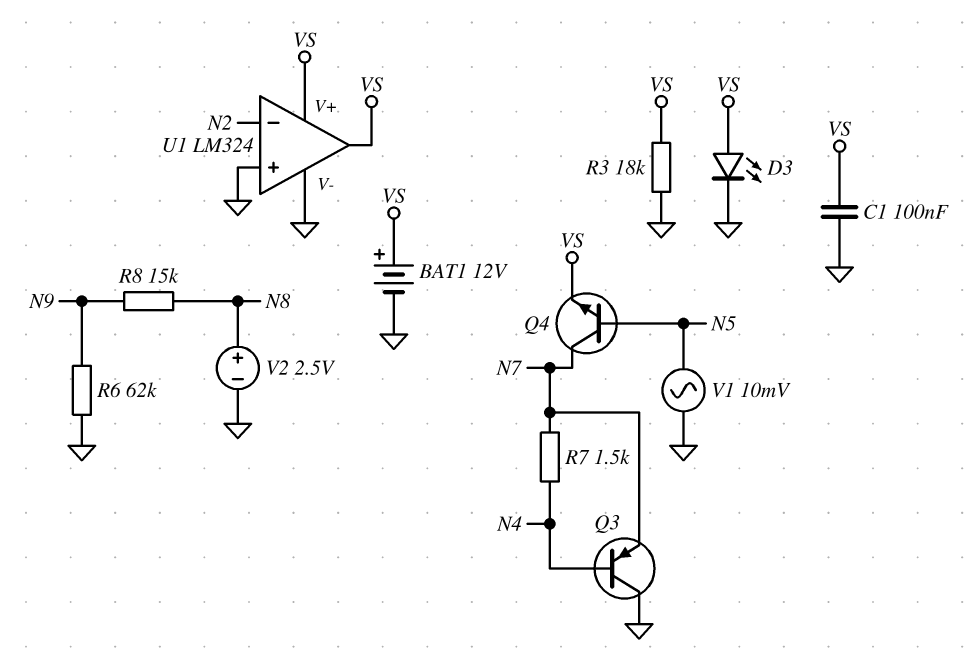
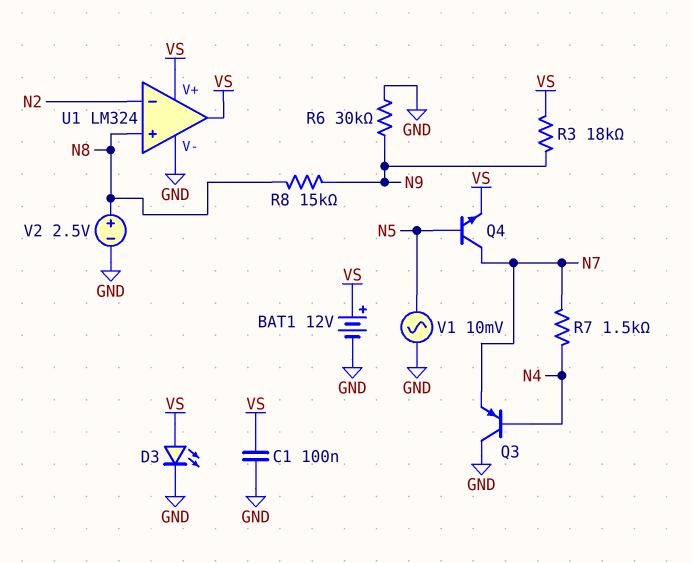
R3: 18k (GND, VS) -> 18k (N9, VS)
R6: 62k (GND, N9) -> 30k (GND, N9)
U1 pin in+: GND -> N8

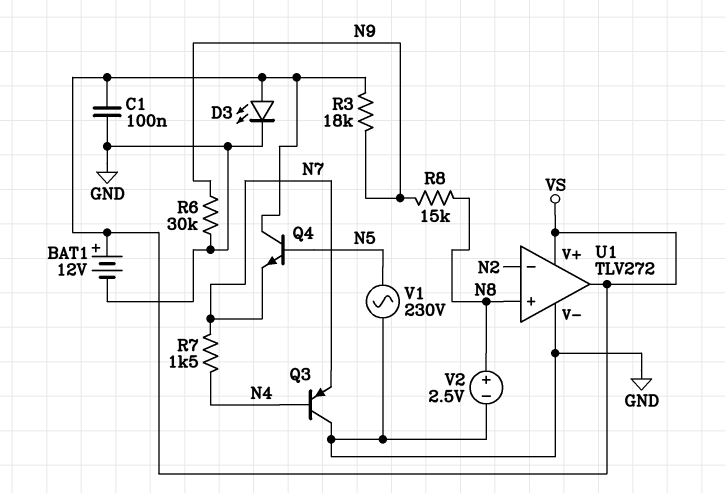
Q4: NPN (B N5, C N7, E VS) -> NPN (B N5, C VS, E N7)
U1: LM324 -> TLV272
V1: AC 10mV (GND, N5) -> AC 230V (GND, N5)

